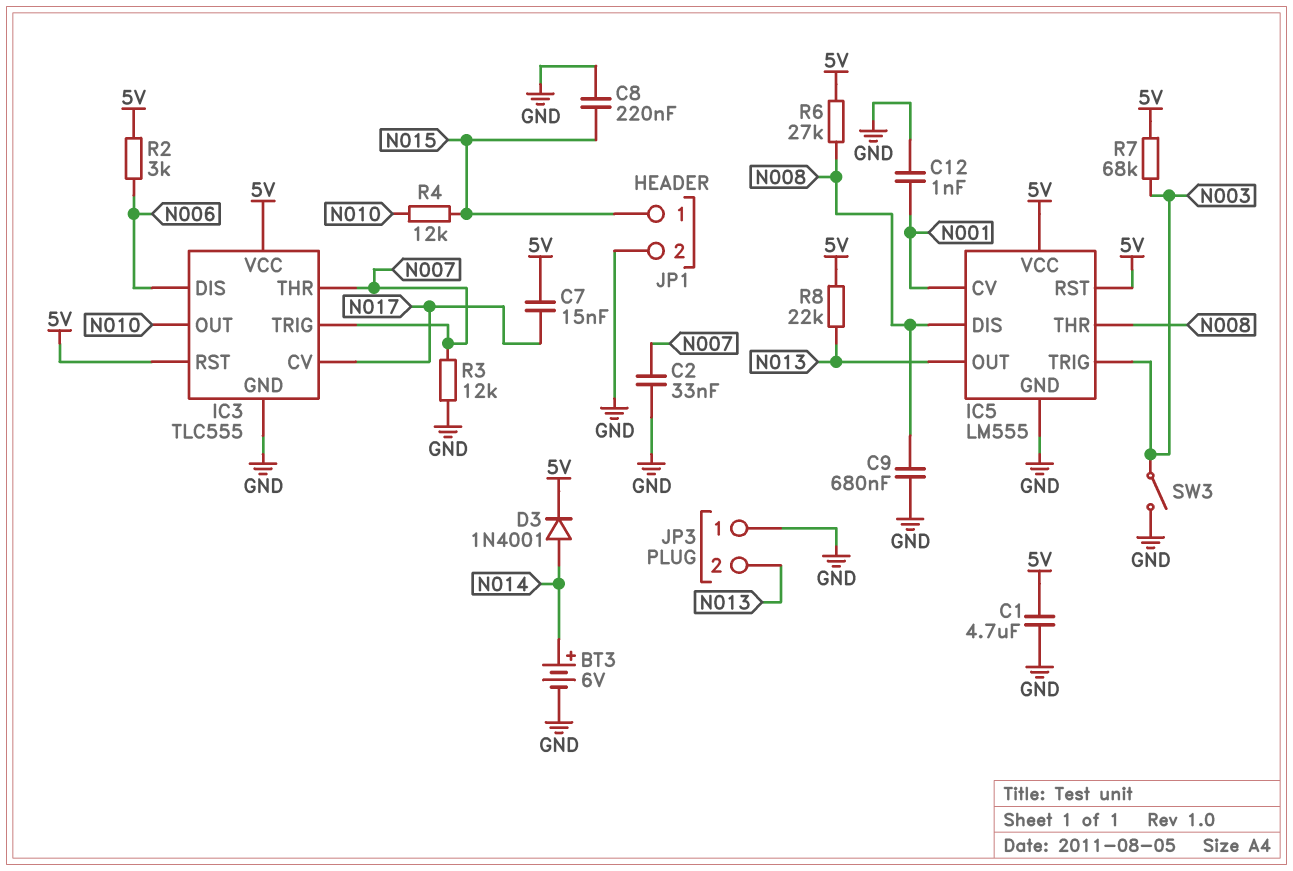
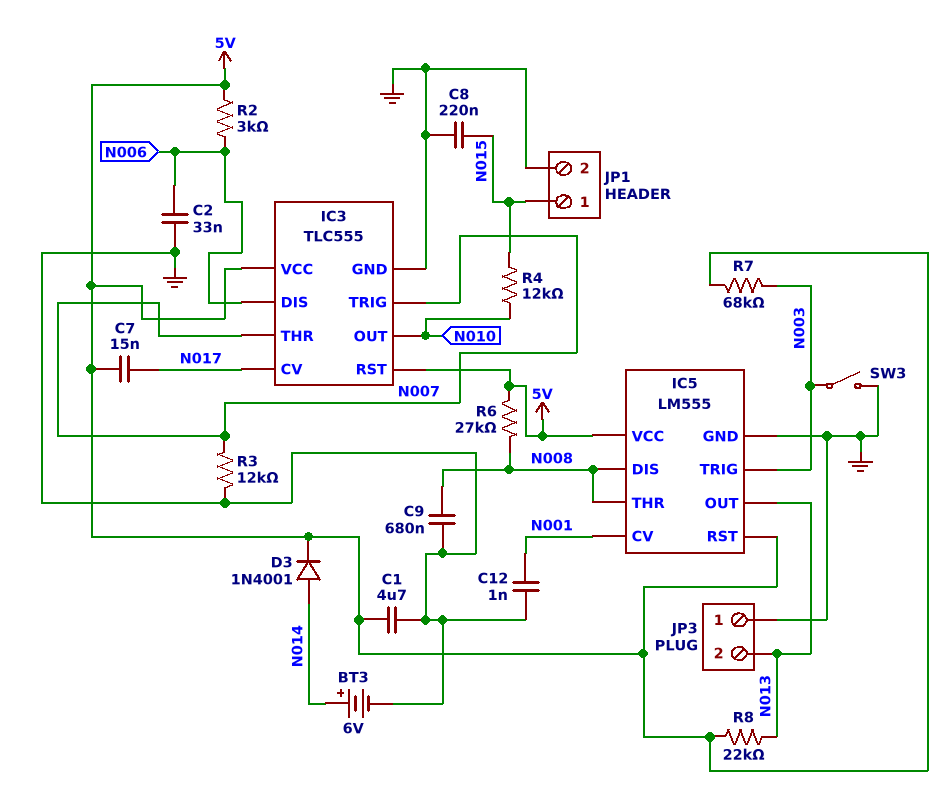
C2: 33nF (GND, N007) -> 33nF (GND, N006)

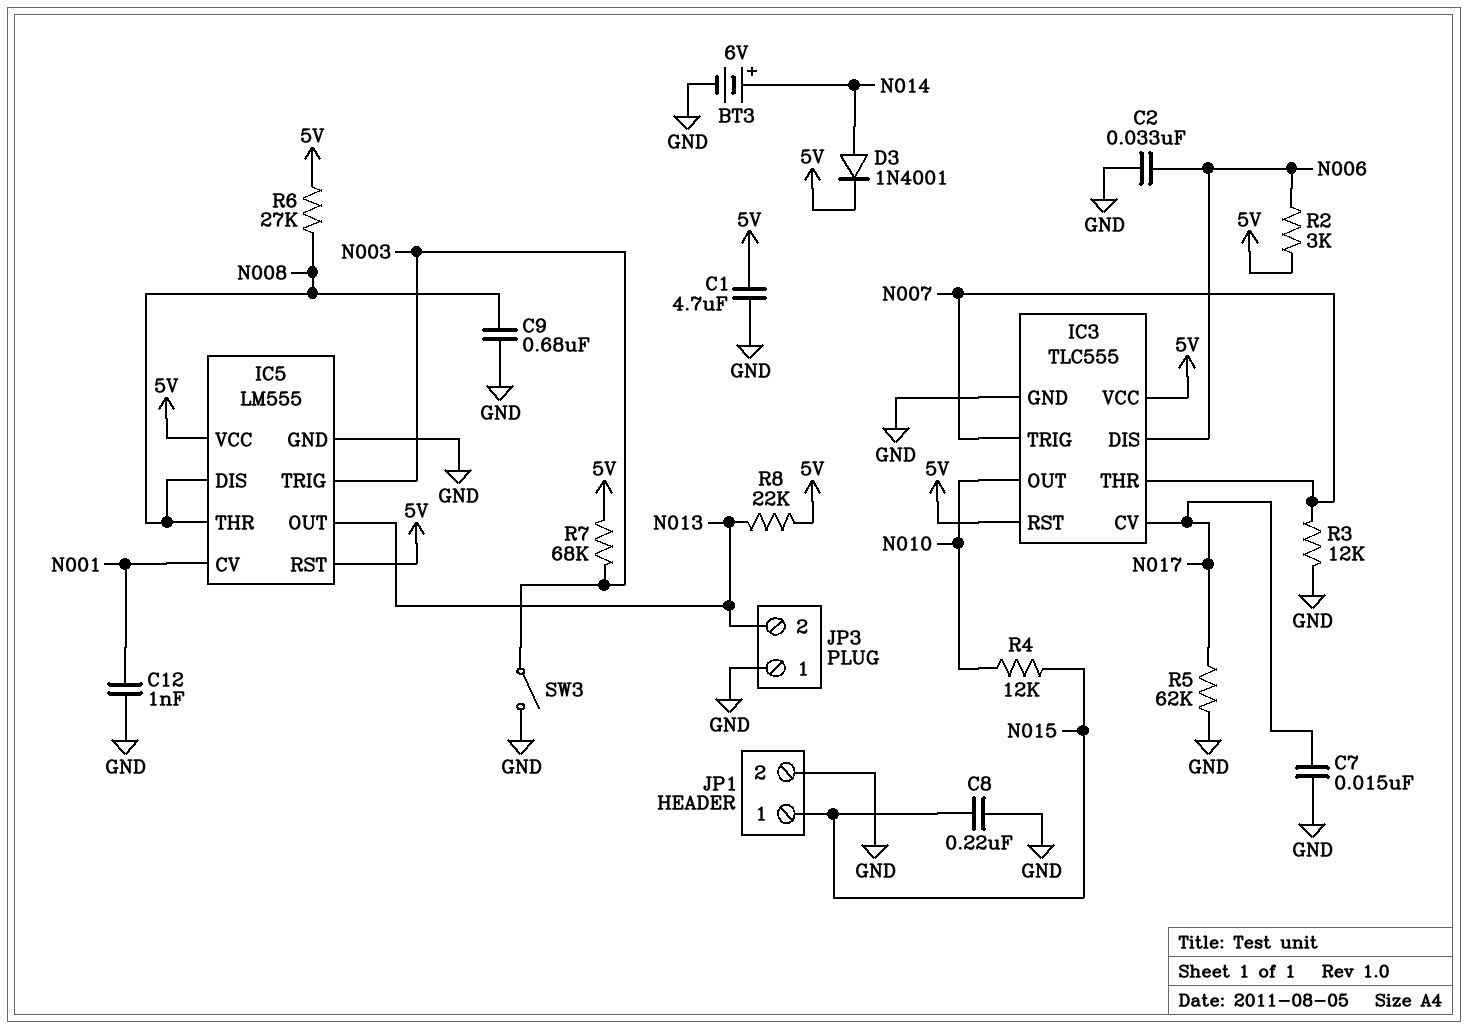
C7: 15nF (5V, N017) -> 15nF (GND, N017)
R5: none -> 62k (GND, N017)

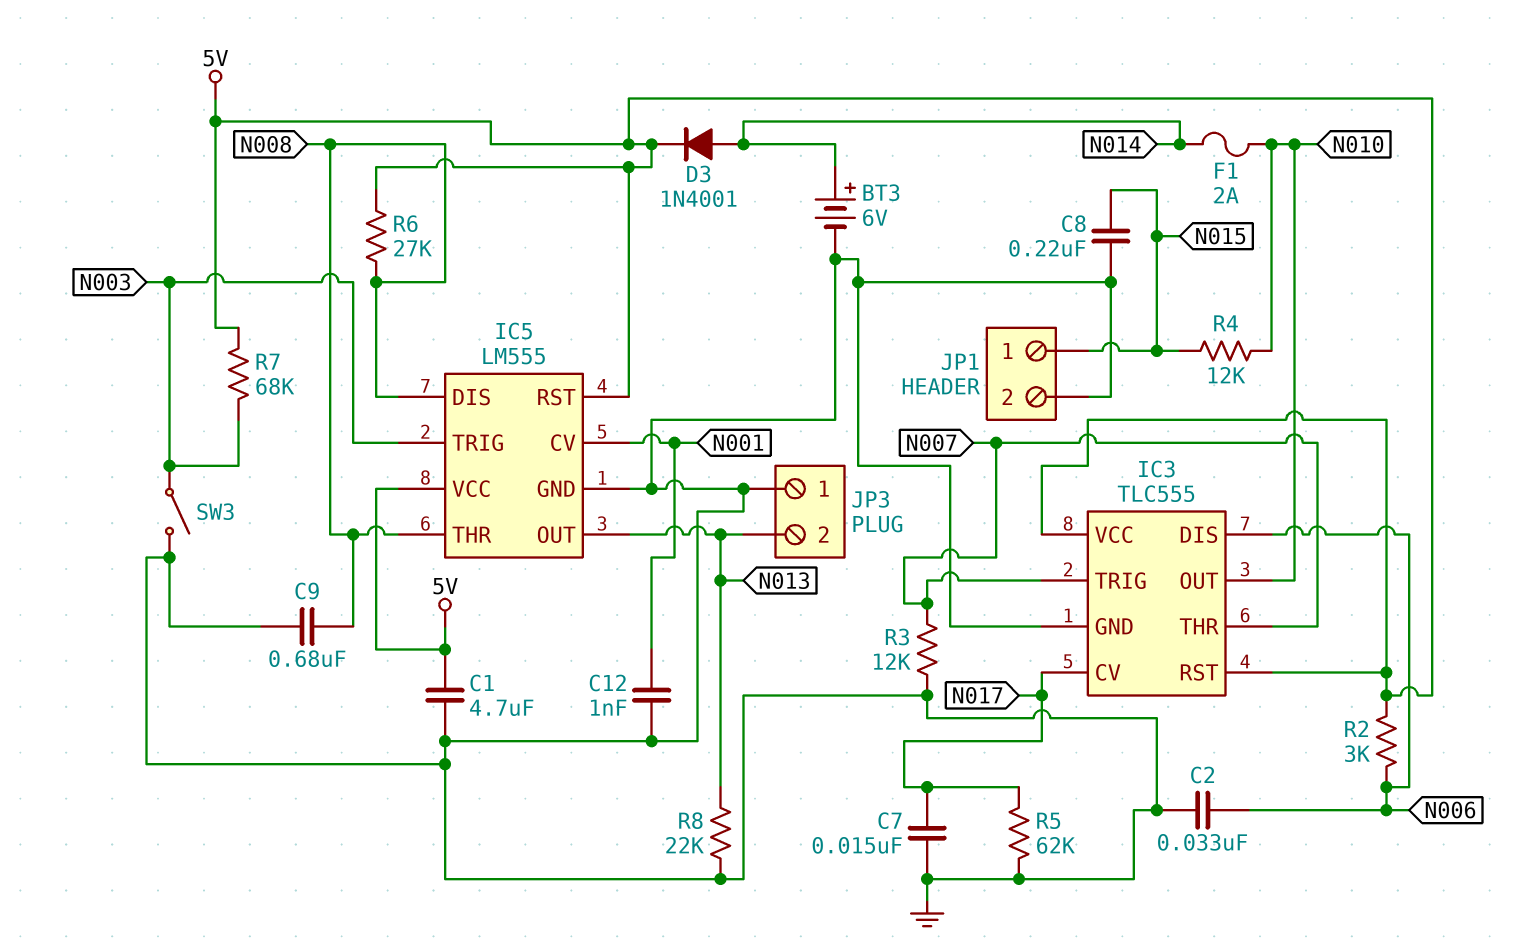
F1: none -> 2A (N010, N014)
R8: 22k (5V, N013) -> 22k (GND, N013)

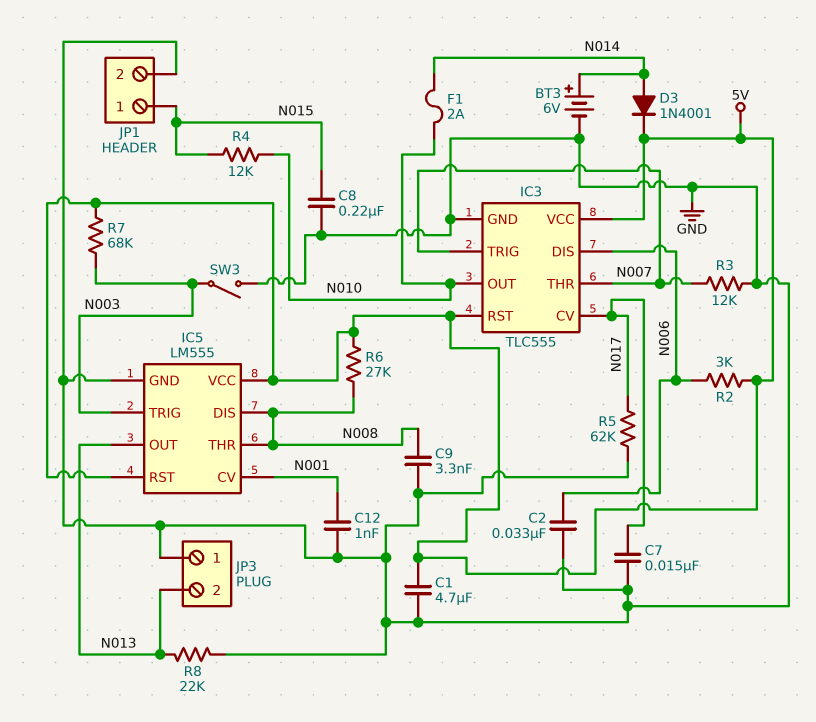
C9: 680nF (GND, N008) -> 3.3nF (GND, N008)

